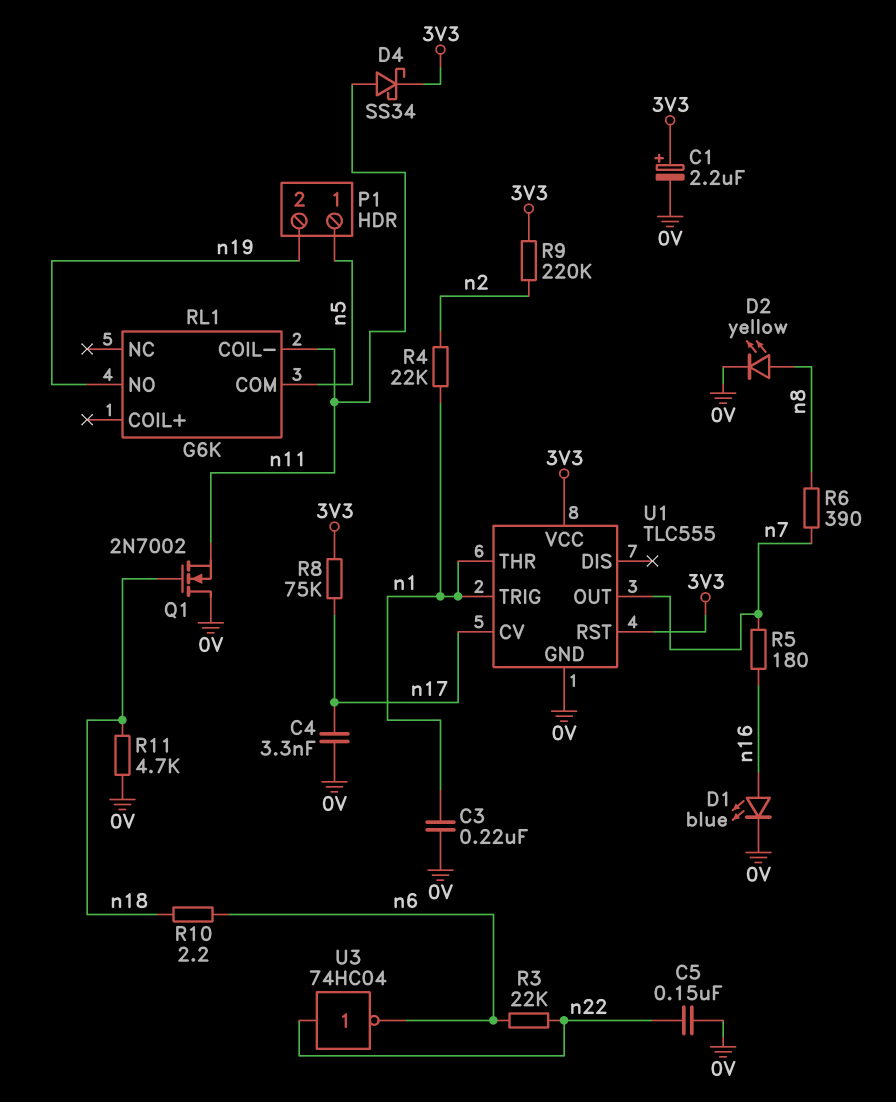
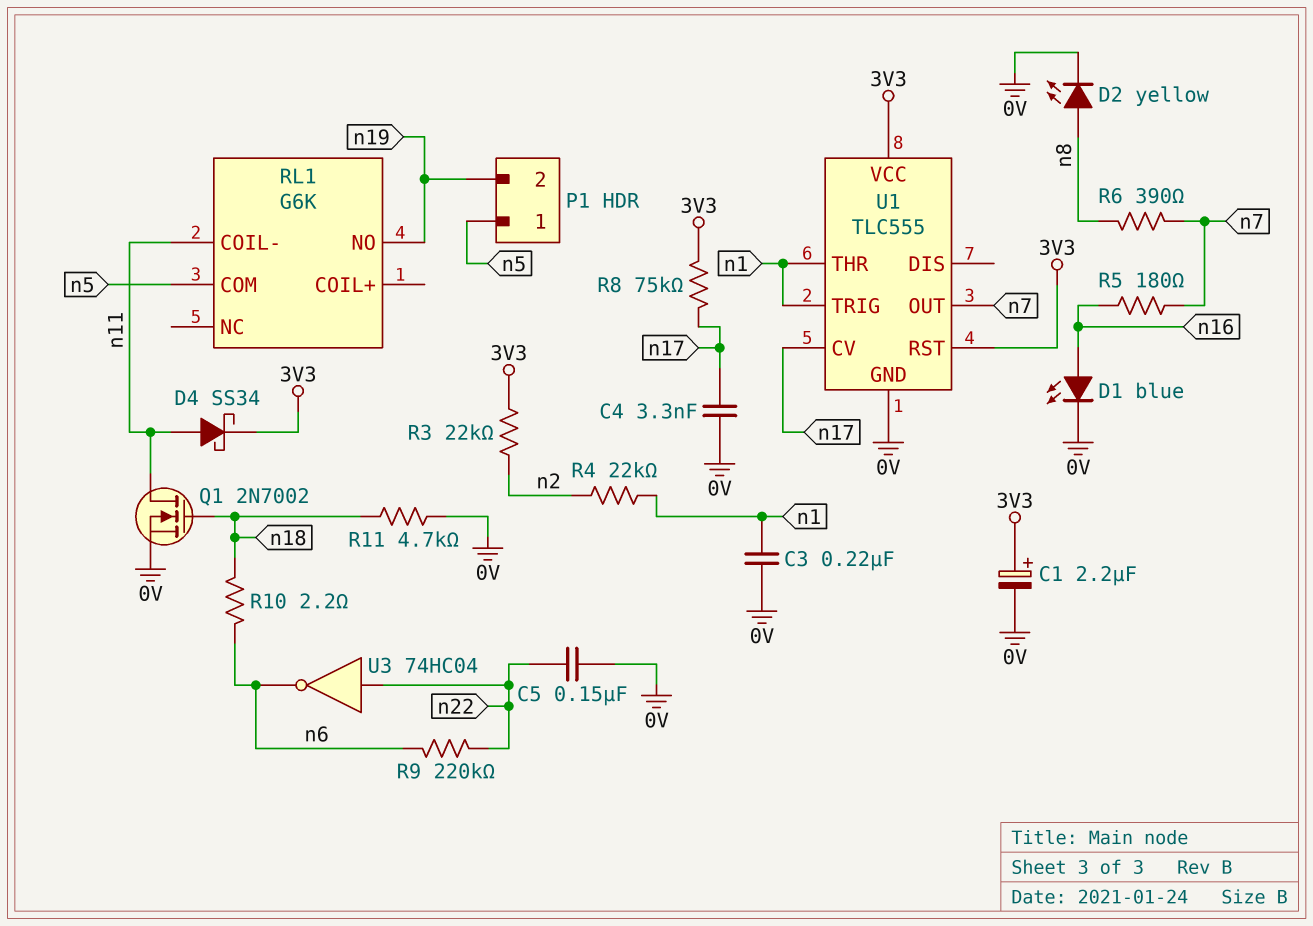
Q1: NMOS 2N7002 (G n18, D 0V, S n11) -> NMOS 2N7002 (G n18, D n11, S 0V)
R3: 22k (n6, n22) -> 22k (3V3, n2)
R9: 220k (3V3, n2) -> 220k (n6, n22)

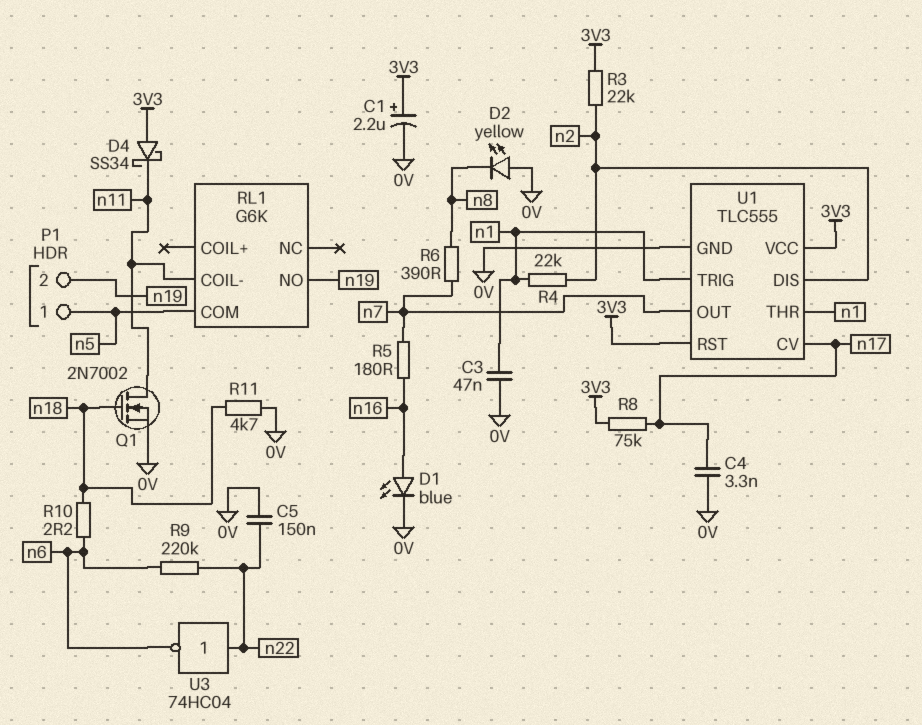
C3: 220nF (0V, n1) -> 47nF (0V, n1)
D2: LED yellow (A n8, K 0V) -> LED yellow (A 0V, K n8)
D4: schottky SS34 (A n11, K 3V3) -> schottky SS34 (A 3V3, K n11)
U1 pin DIS: none -> n2

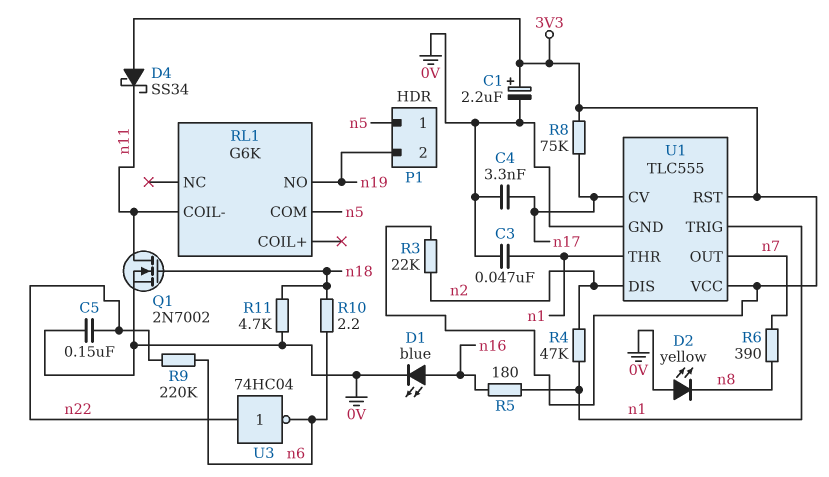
R4: 22k (n1, n2) -> 47k (n1, n2)
R5: 180 (n7, n16) -> 180 (n1, n16)

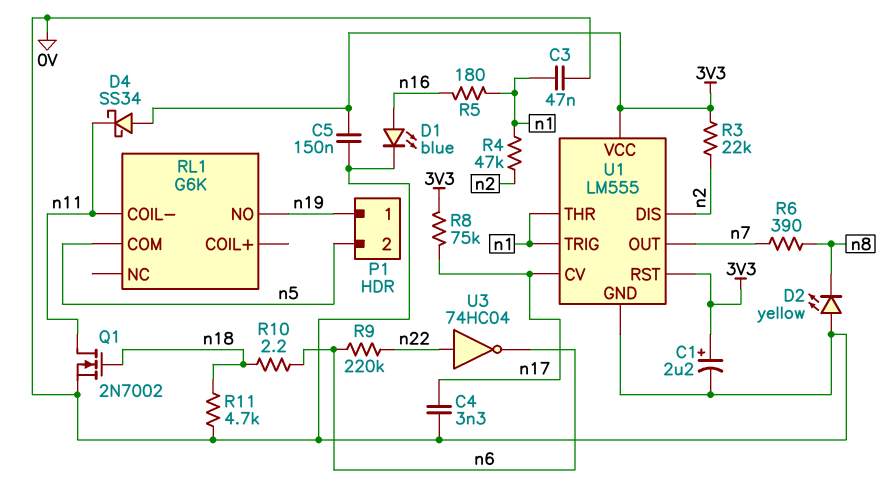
C5: 150nF (0V, n22) -> 150nF (0V, 3V3)
P1 pin 1: n5 -> n19
P1 pin 2: n19 -> n5
U1: TLC555 -> LM555

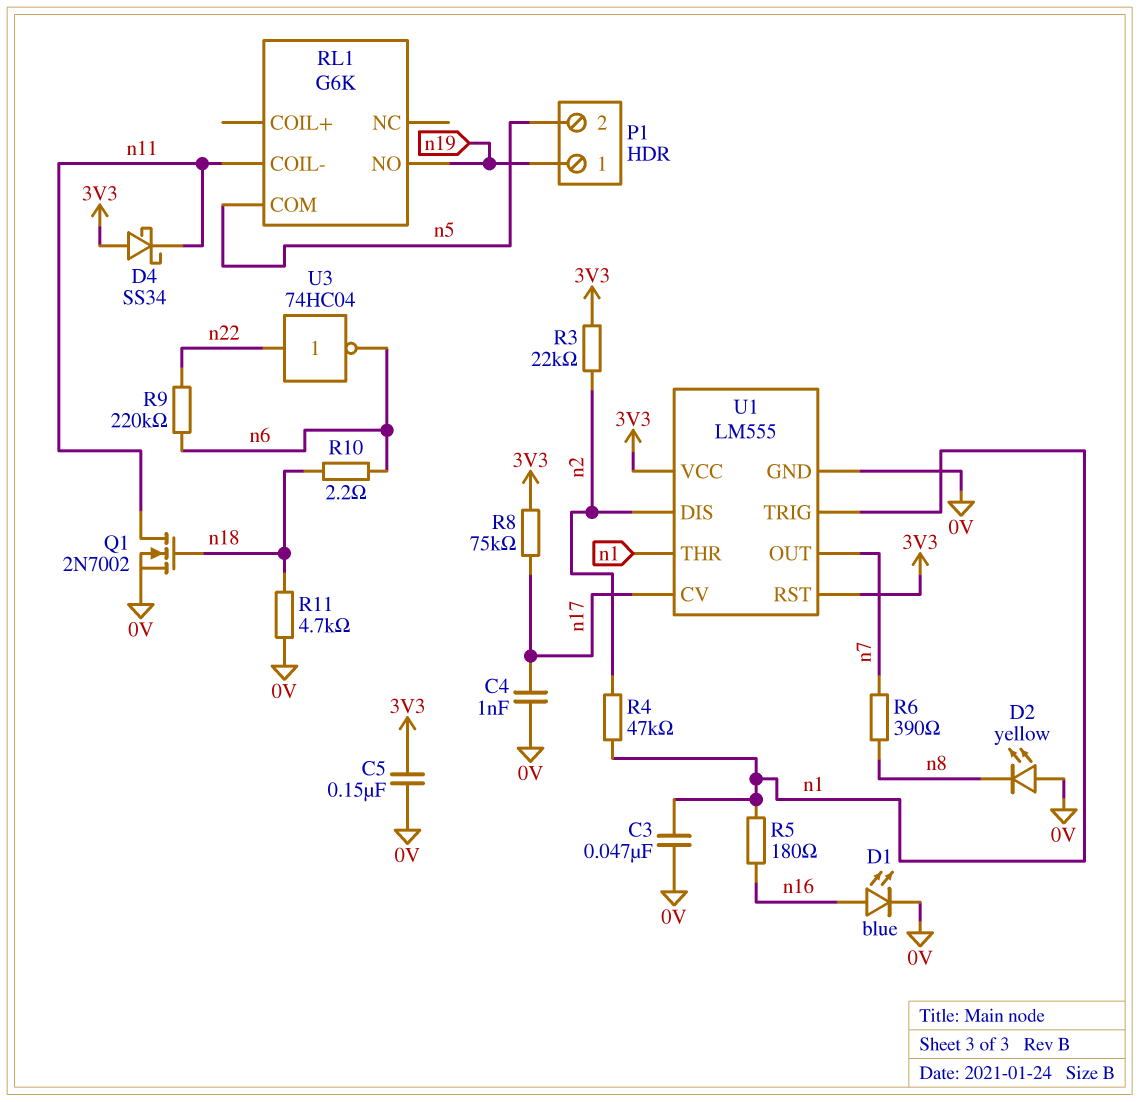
C1: 2.2uF (plus 3V3, minus 0V) -> none
C4: 3.3nF (0V, n17) -> 1nF (0V, n17)

